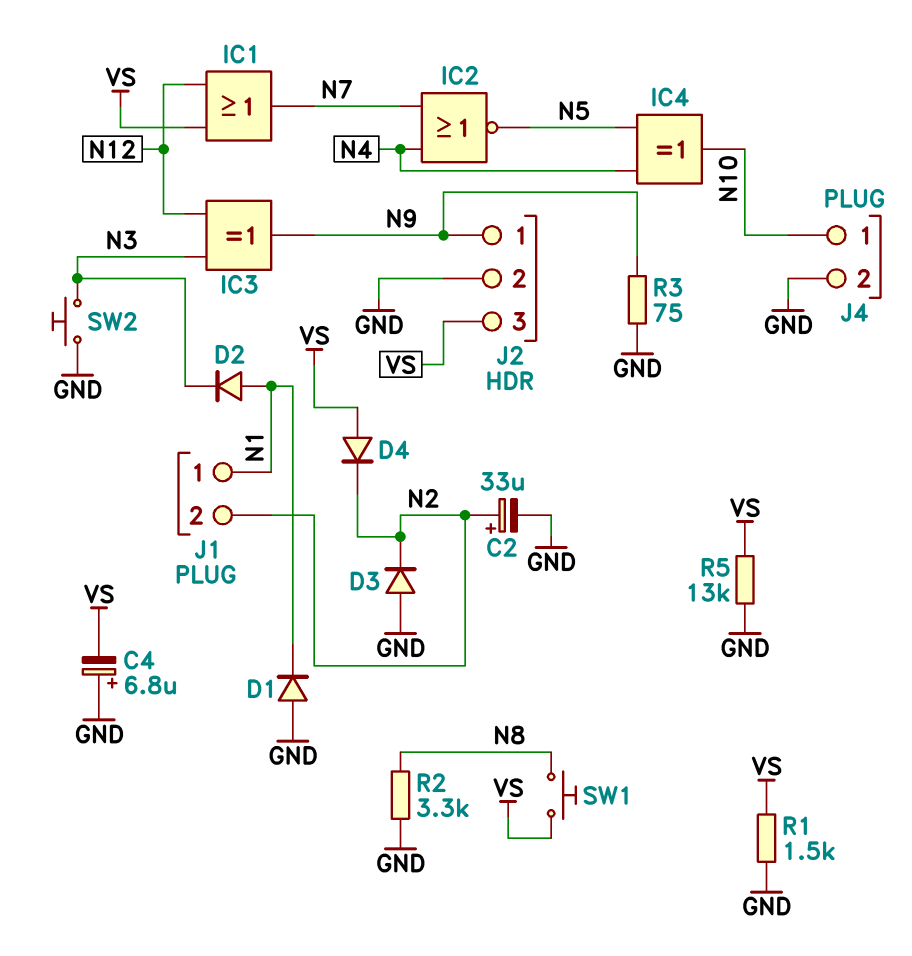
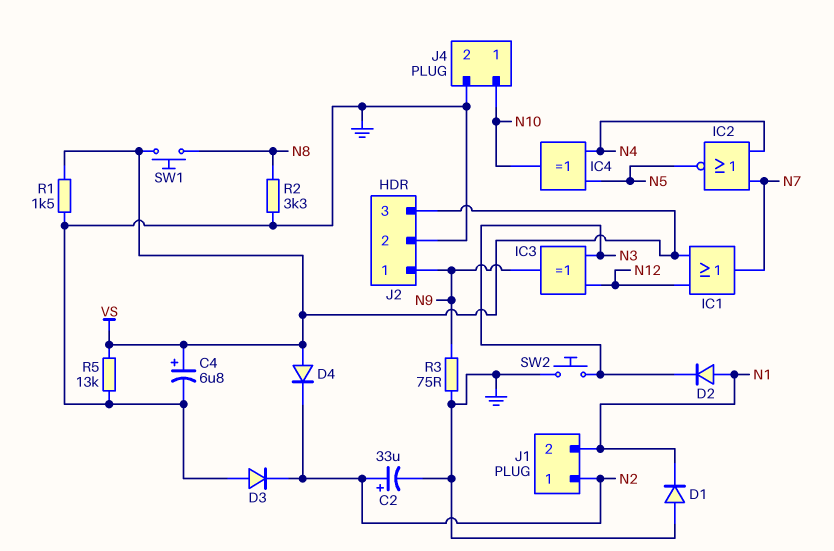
C4: 6.8uF (plus GND, minus VS) -> 6.8uF (plus VS, minus GND)
J1 pin 1: N1 -> N2
J1 pin 2: N2 -> N1

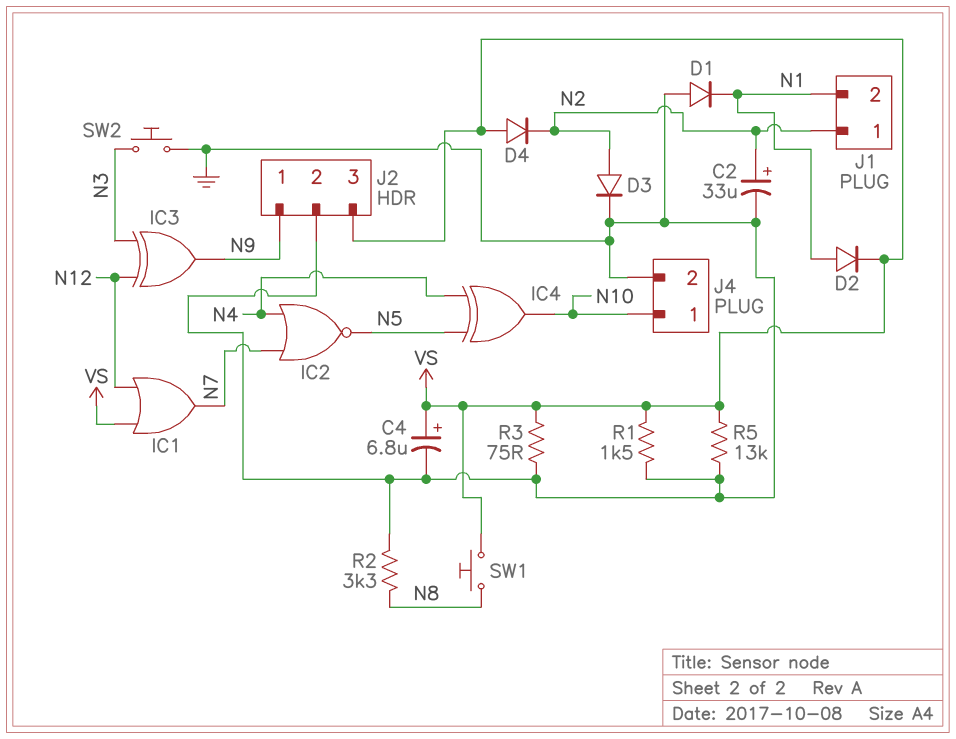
D2: diode (A N1, K N3) -> diode (A N1, K VS)
D3: diode (A GND, K N2) -> diode (A N2, K GND)
R3: 75 (GND, N9) -> 75 (GND, VS)

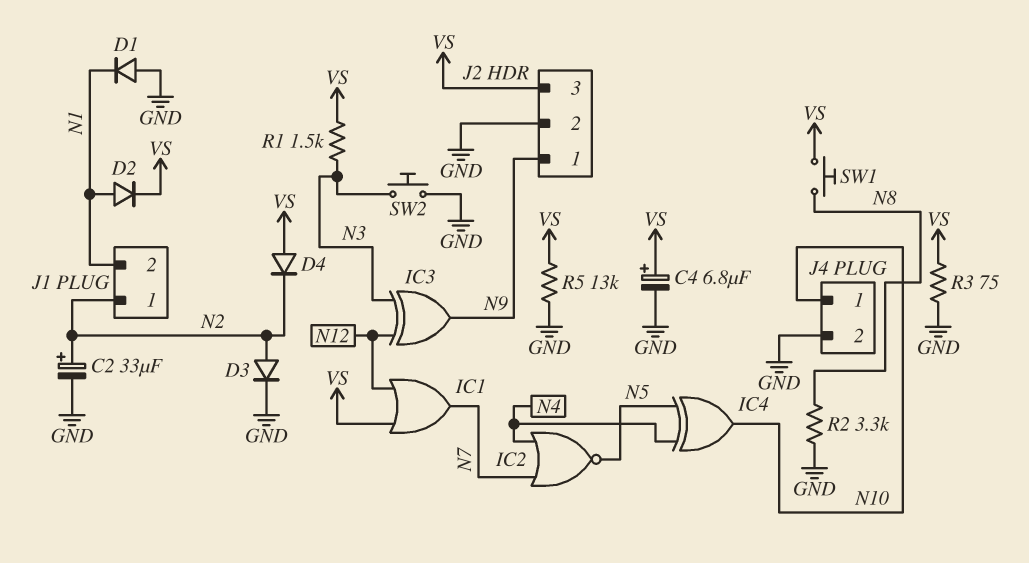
R1: 1.5k (GND, VS) -> 1.5k (N3, VS)

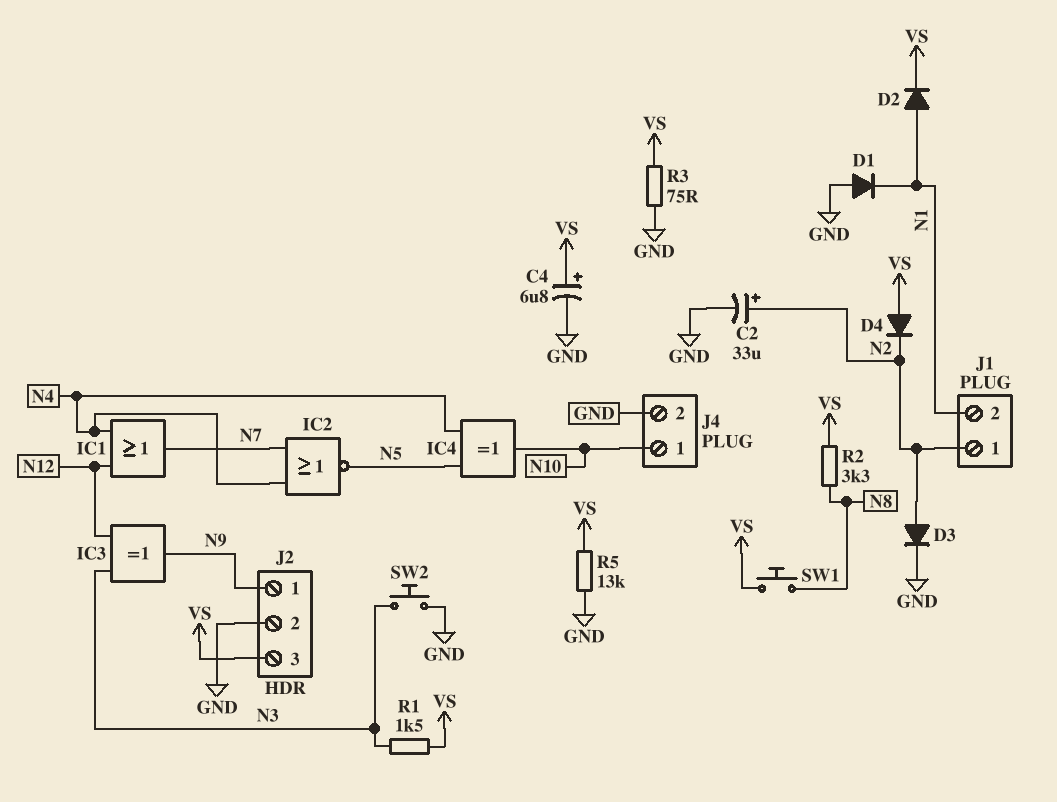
IC1: OR (in N12, in VS, out N7) -> OR (in N4, in N12, out N7)
R2: 3.3k (GND, N8) -> 3.3k (N8, VS)

